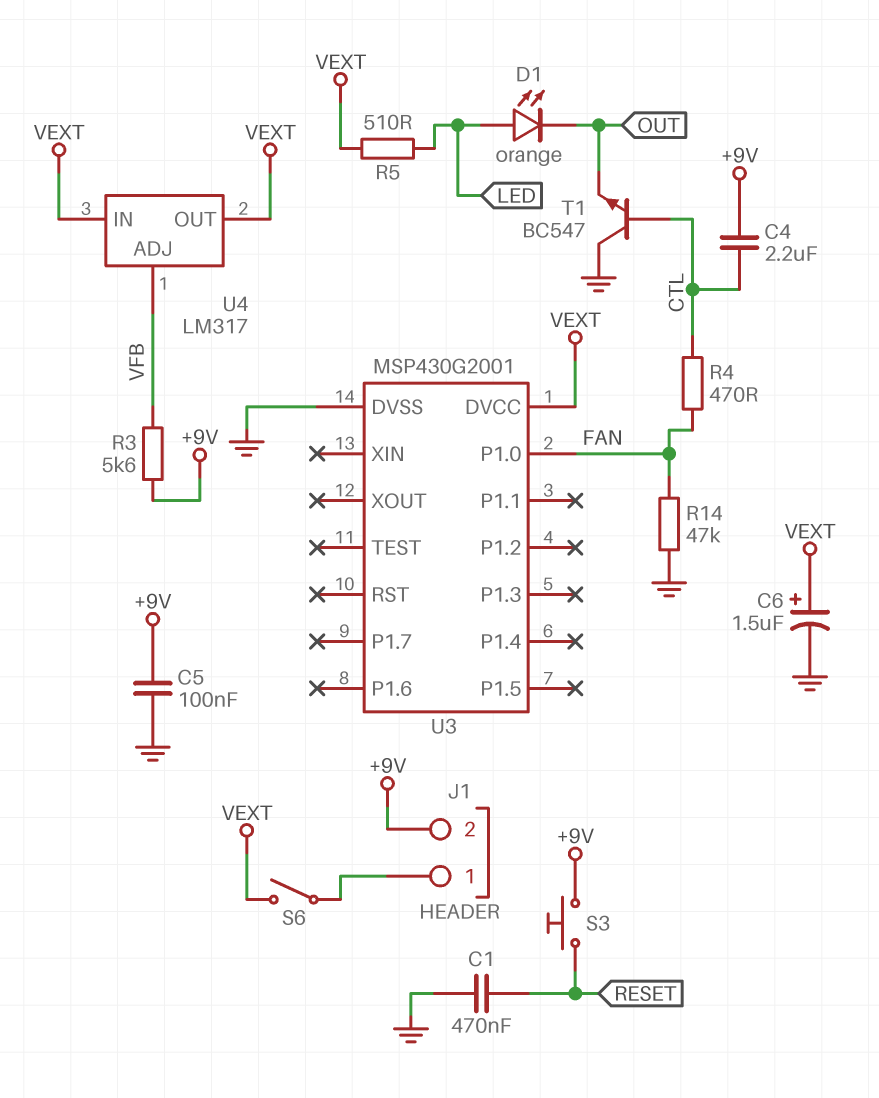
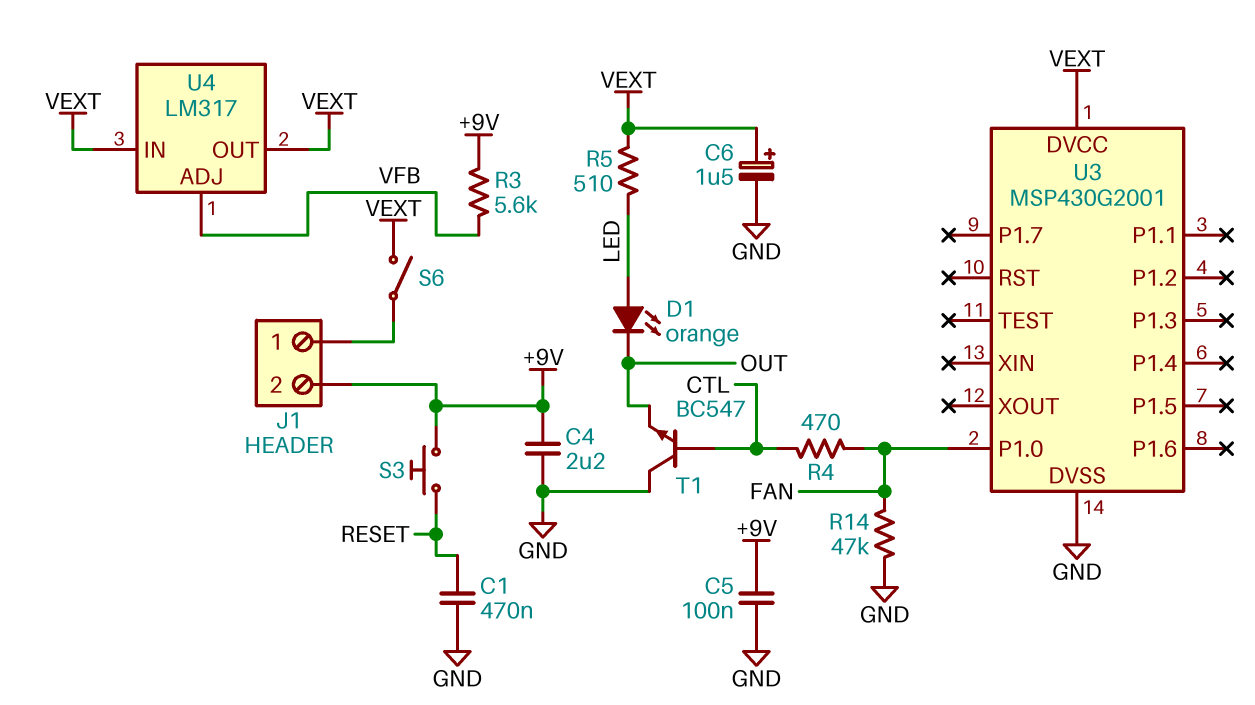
C4: 2.2uF (+9V, CTL) -> 2.2uF (+9V, GND)

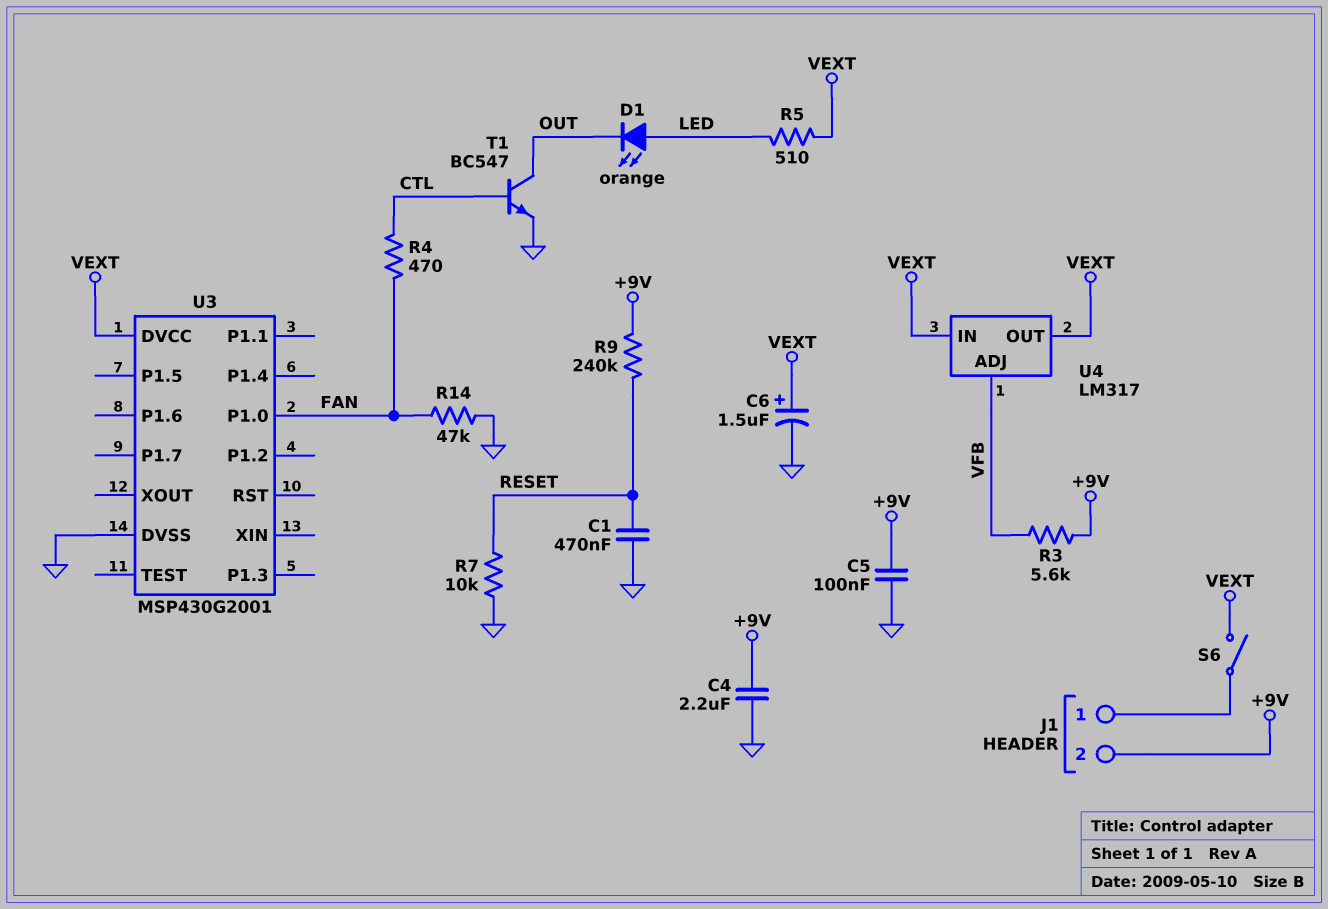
R7: none -> 10k (GND, RESET)
R9: none -> 240k (+9V, RESET)
S3: button (+9V, RESET) -> none
T1: NPN BC547 (B CTL, C GND, E OUT) -> NPN BC547 (B CTL, C OUT, E GND)

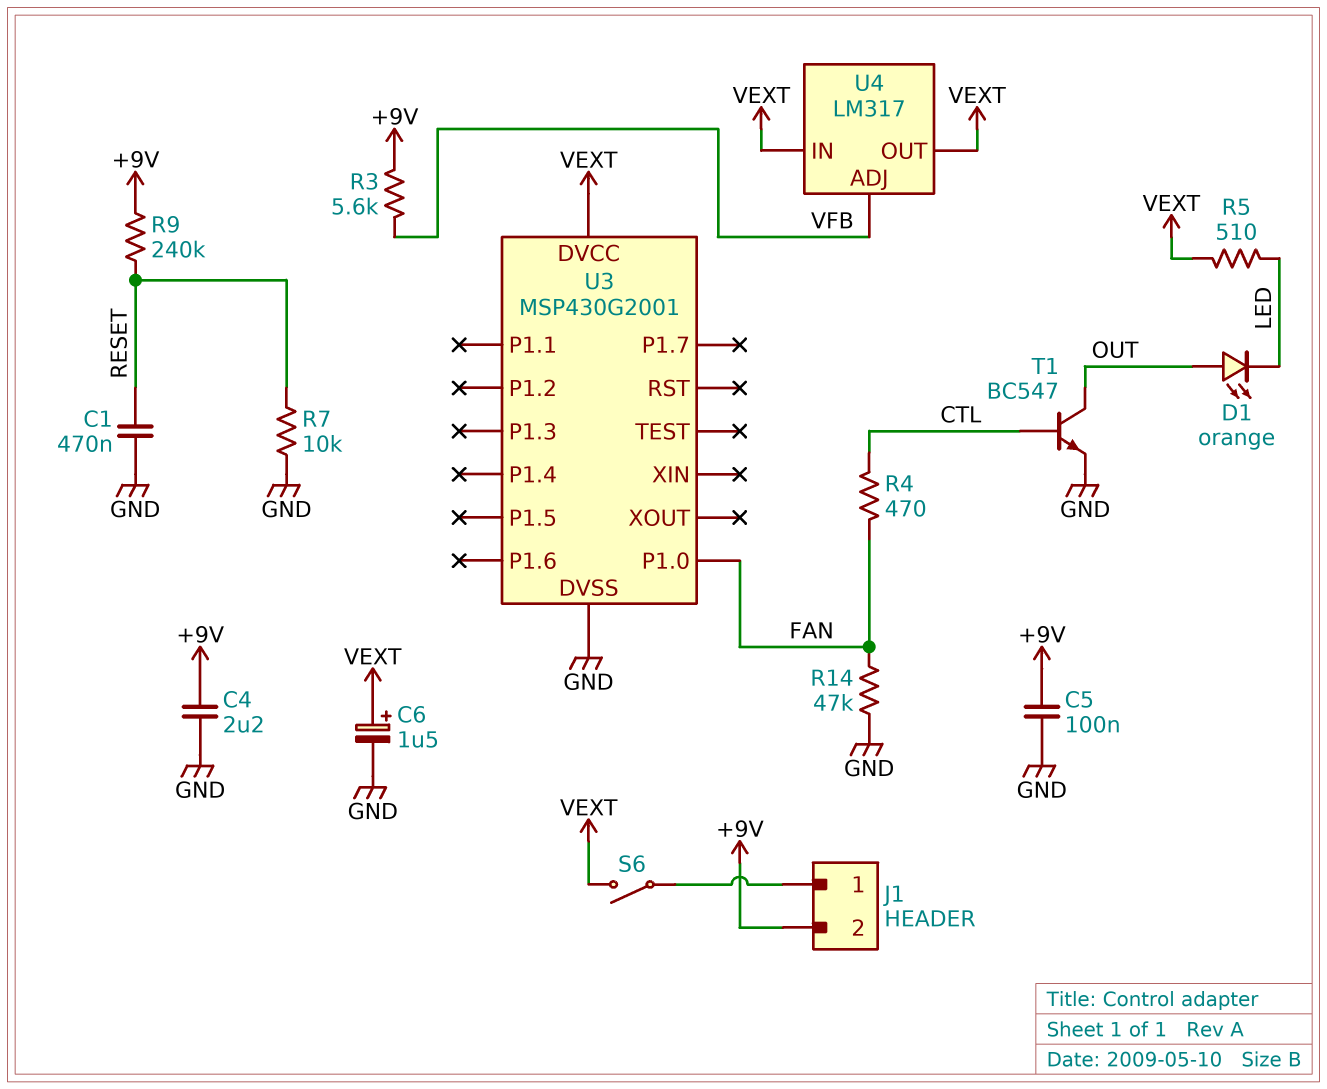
D1: LED orange (A LED, K OUT) -> LED orange (A OUT, K LED)

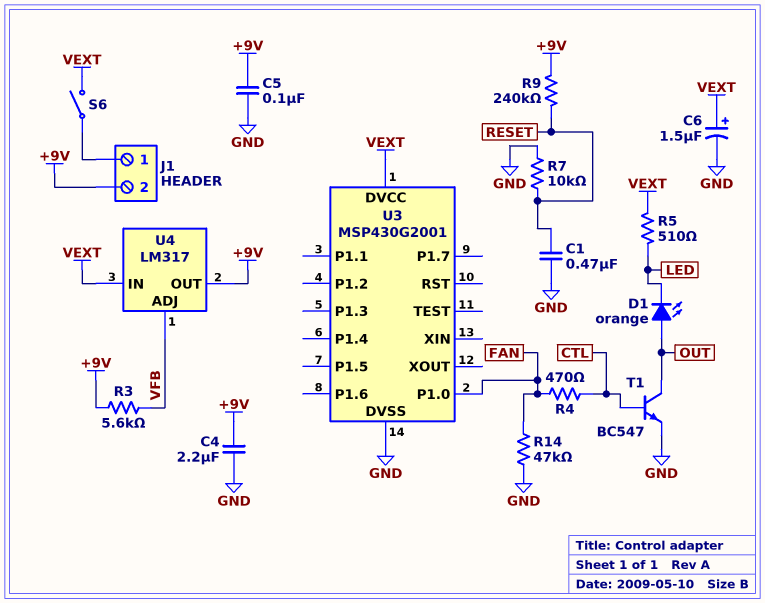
U4 pin OUT: VEXT -> +9V

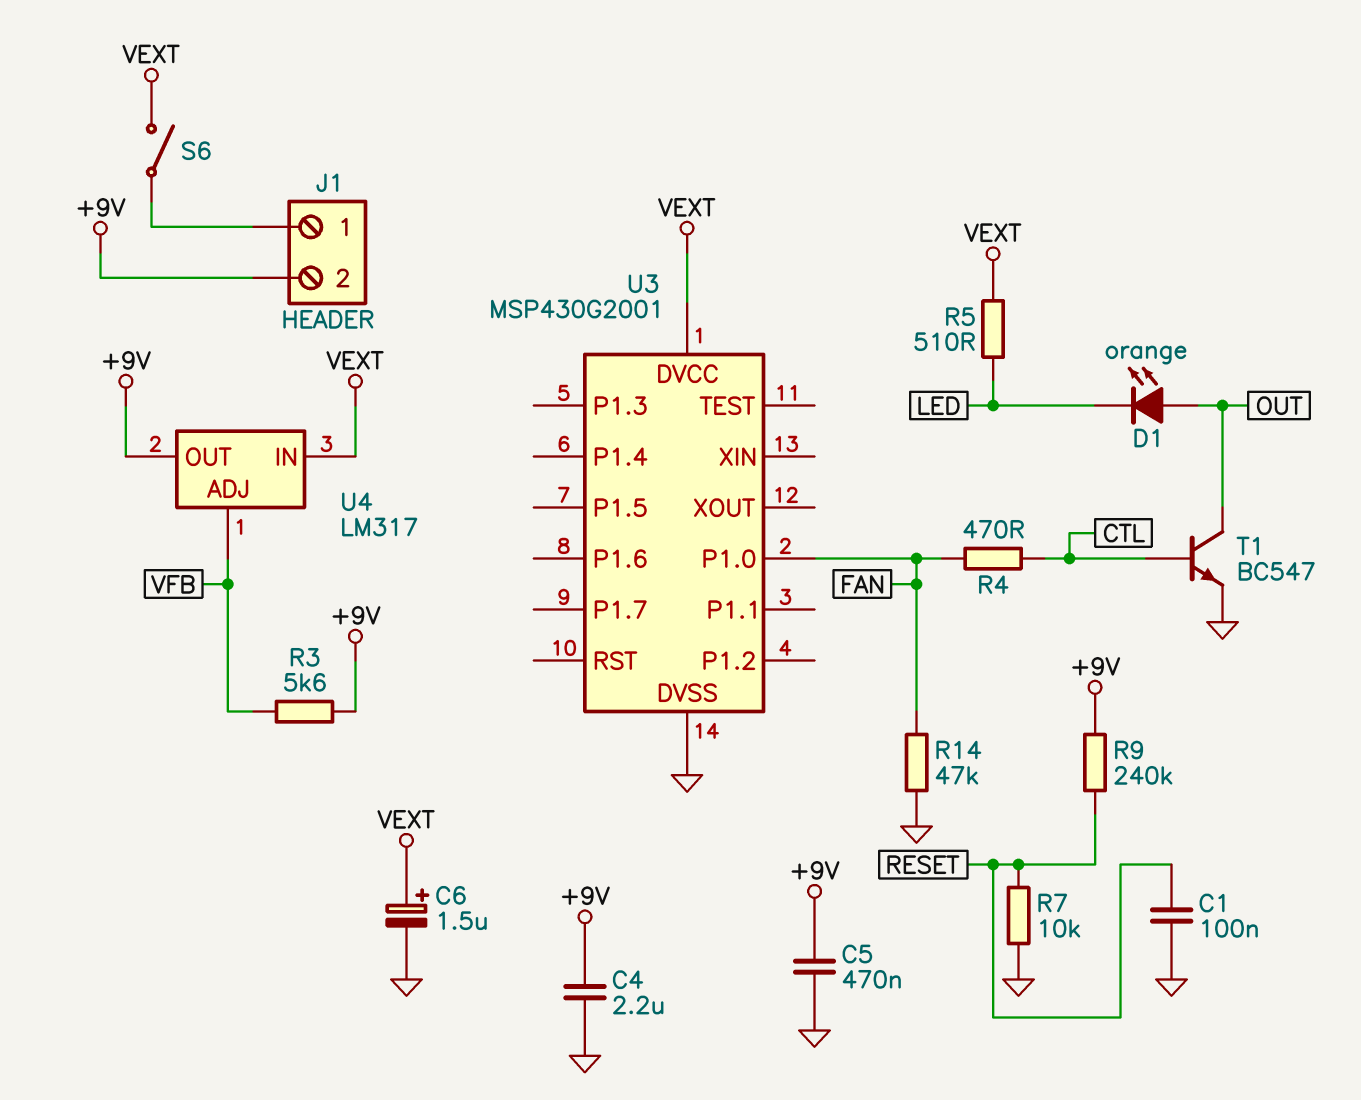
C1: 470nF (GND, RESET) -> 100nF (GND, RESET)
C5: 100nF (+9V, GND) -> 470nF (+9V, GND)

